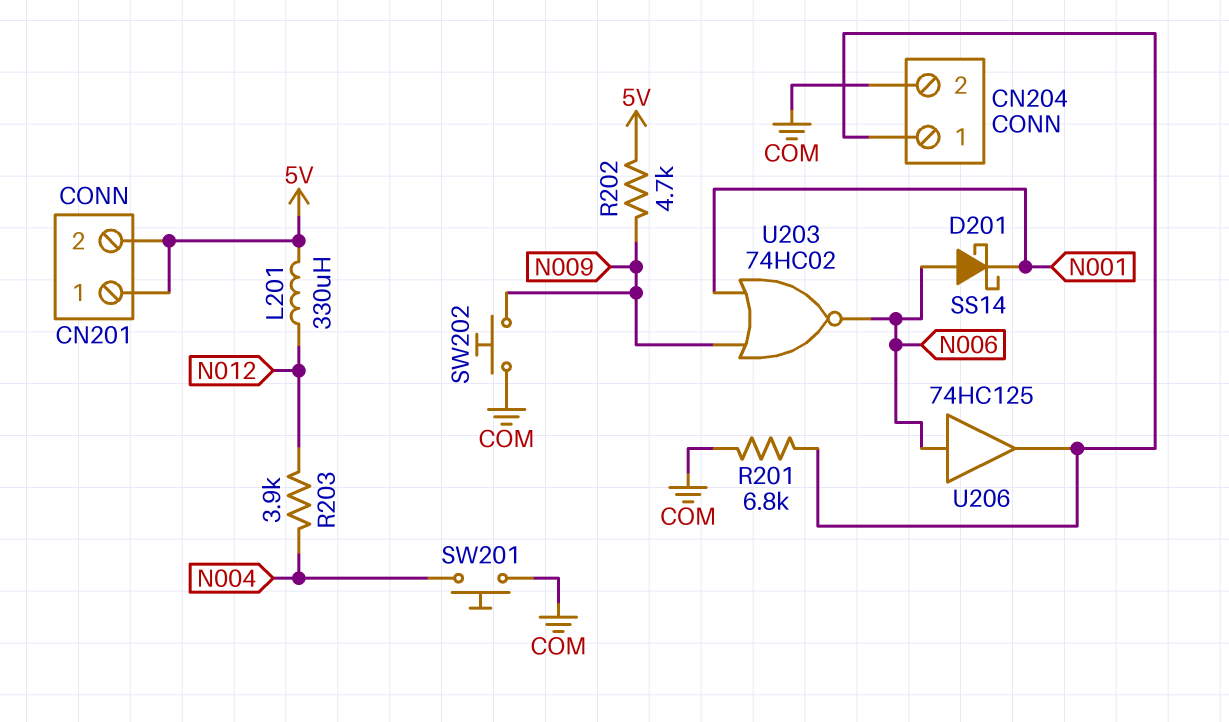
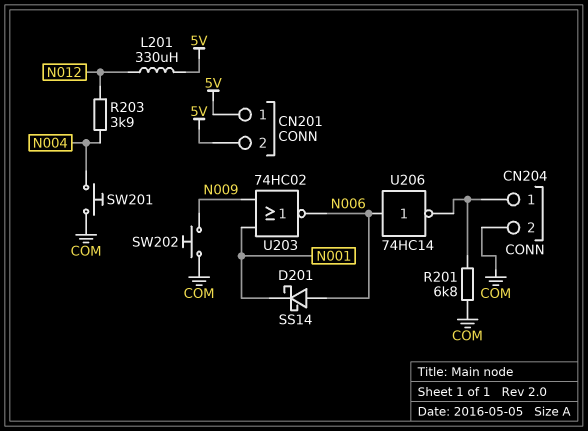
R202: 4.7k (5V, N009) -> none
U206: buffer 74HC125 (in N006, out CN204/1) -> NOT 74HC14 (in N006, out CN204/1)

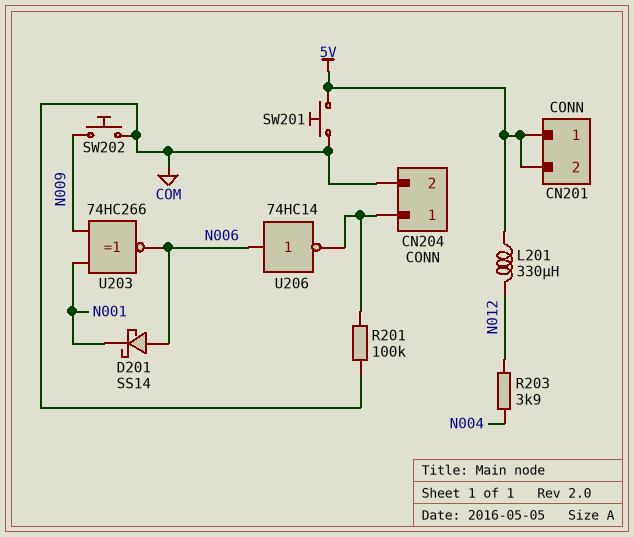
R201: 6.8k (CN204/1, COM) -> 100k (CN204/1, COM)
SW201: button (COM, N004) -> button (5V, COM)
U203: NOR 74HC02 (in N001, in N009, out N006) -> XNOR 74HC266 (in N001, in N009, out N006)

